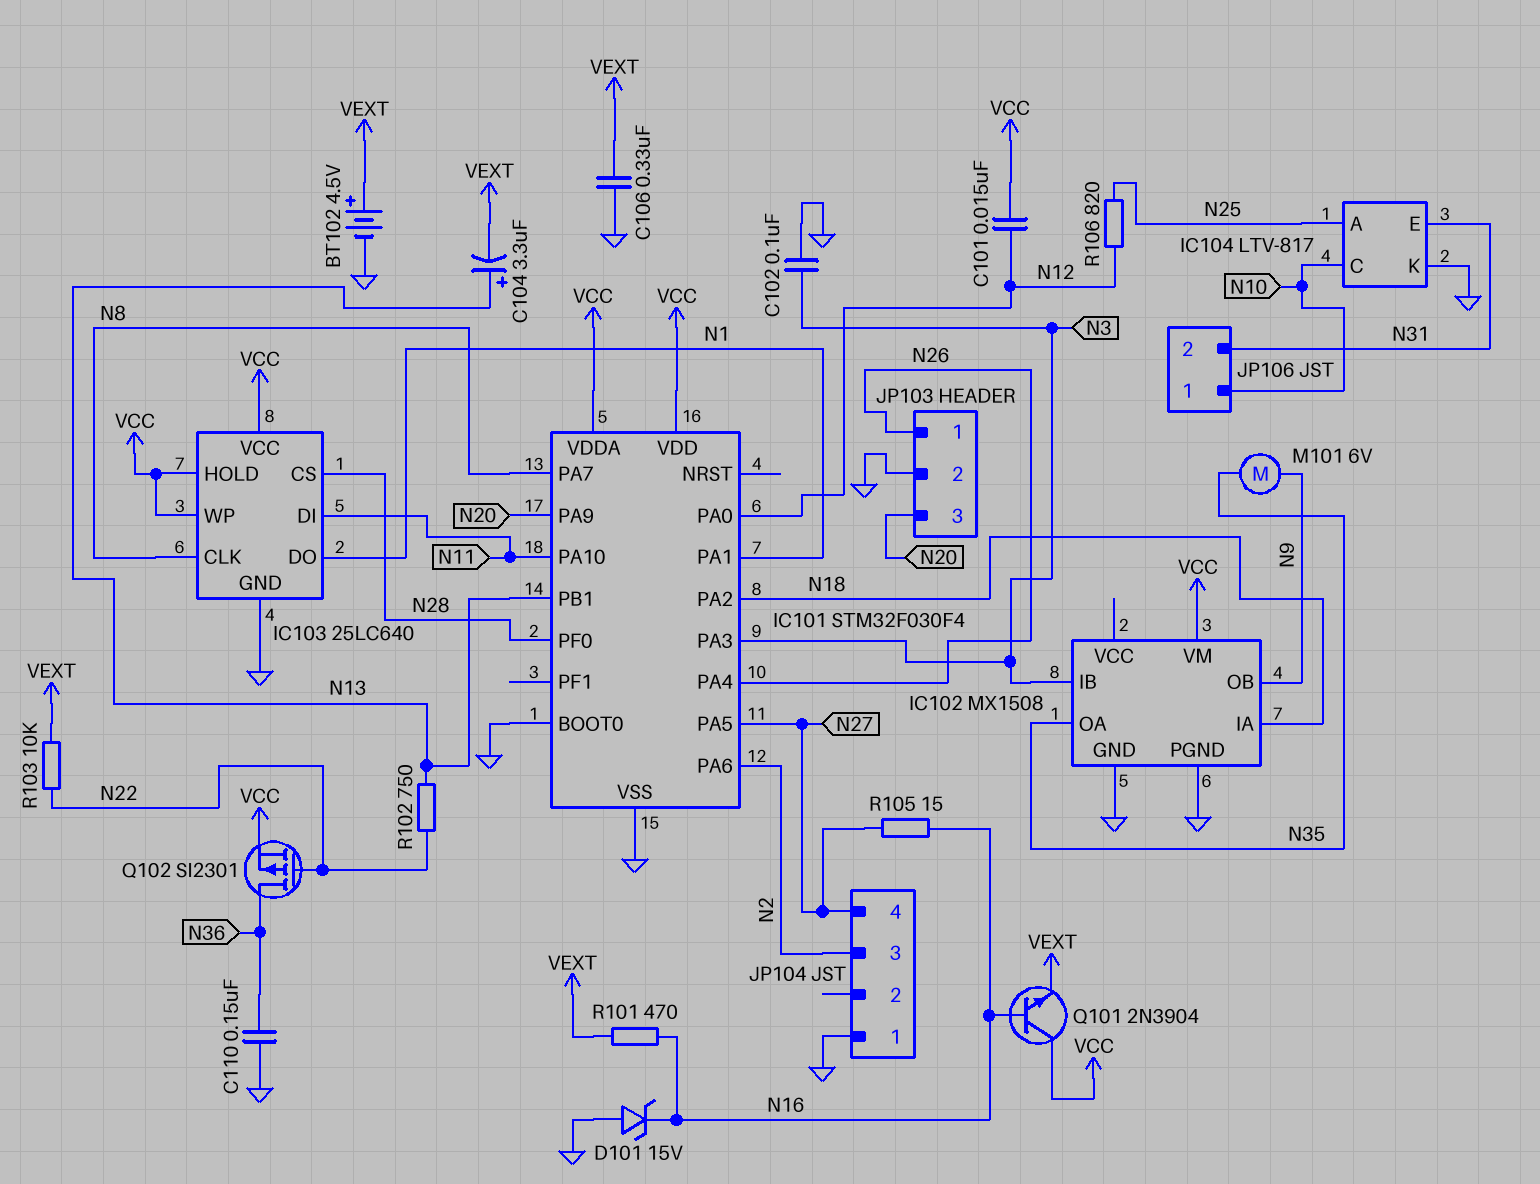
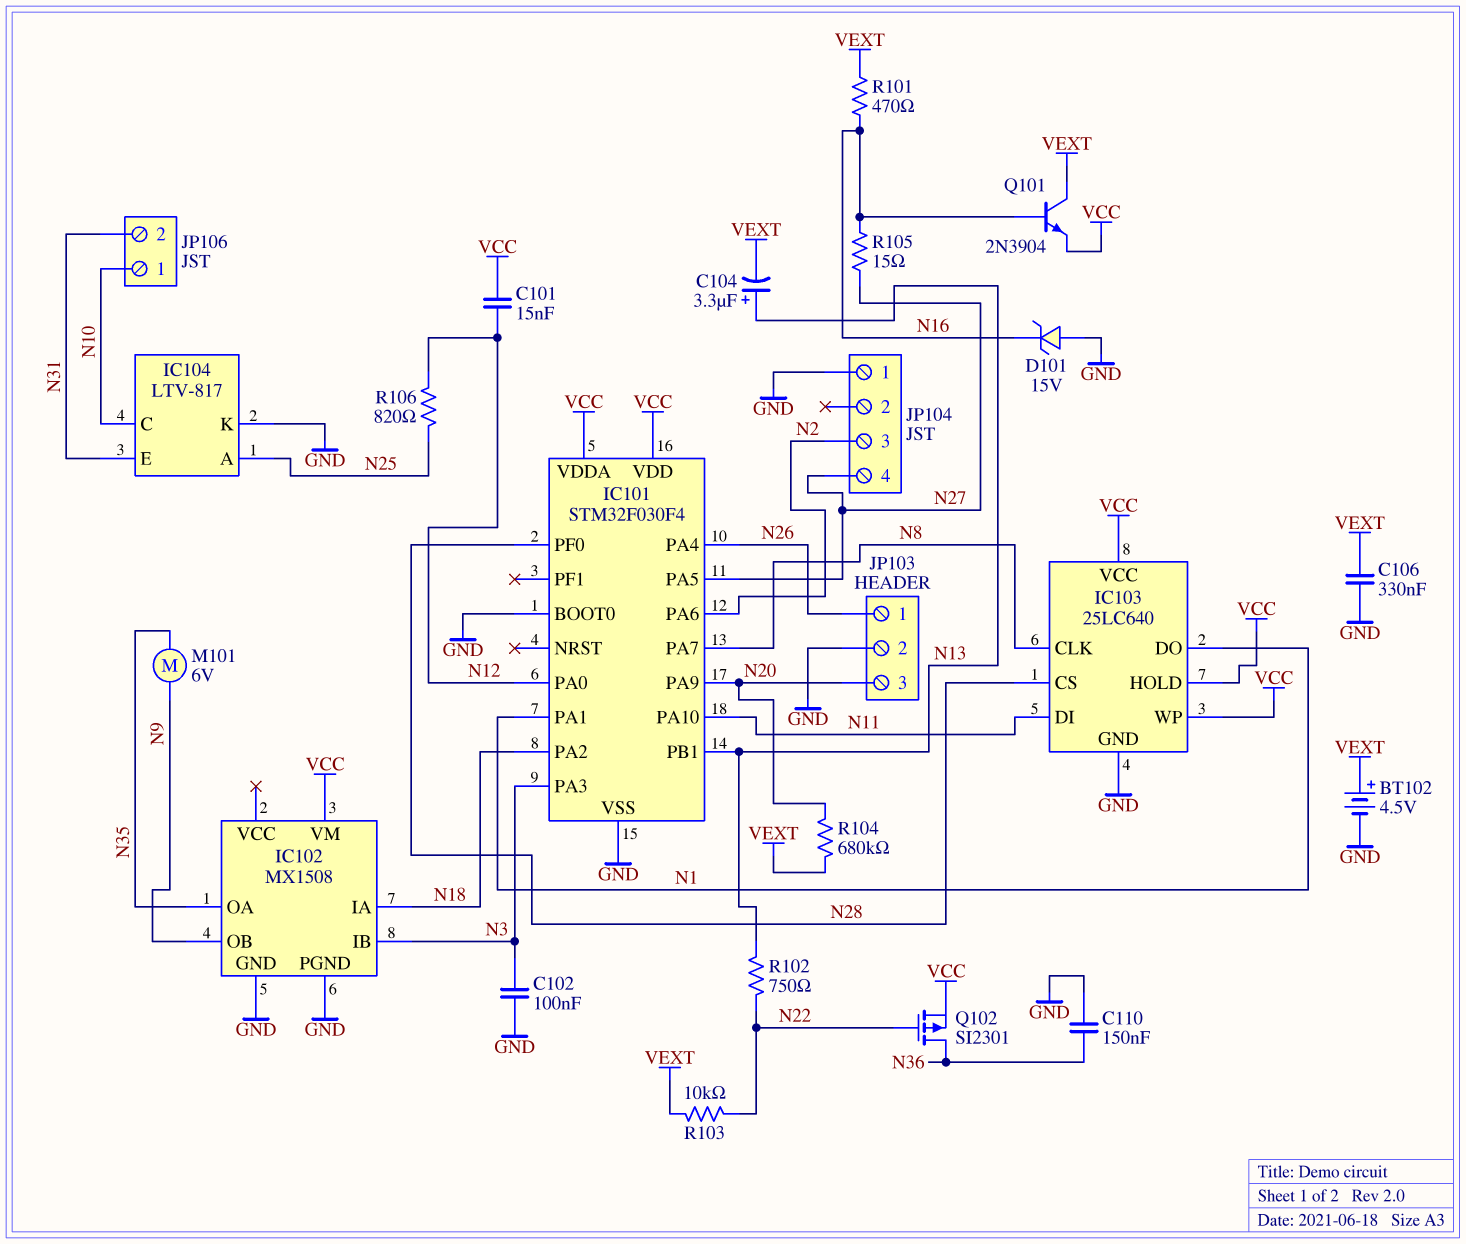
Q101: NPN 2N3904 (B N16, C VCC, E VEXT) -> NPN 2N3904 (B N16, C VEXT, E VCC)
R104: none -> 680k (N20, VEXT)

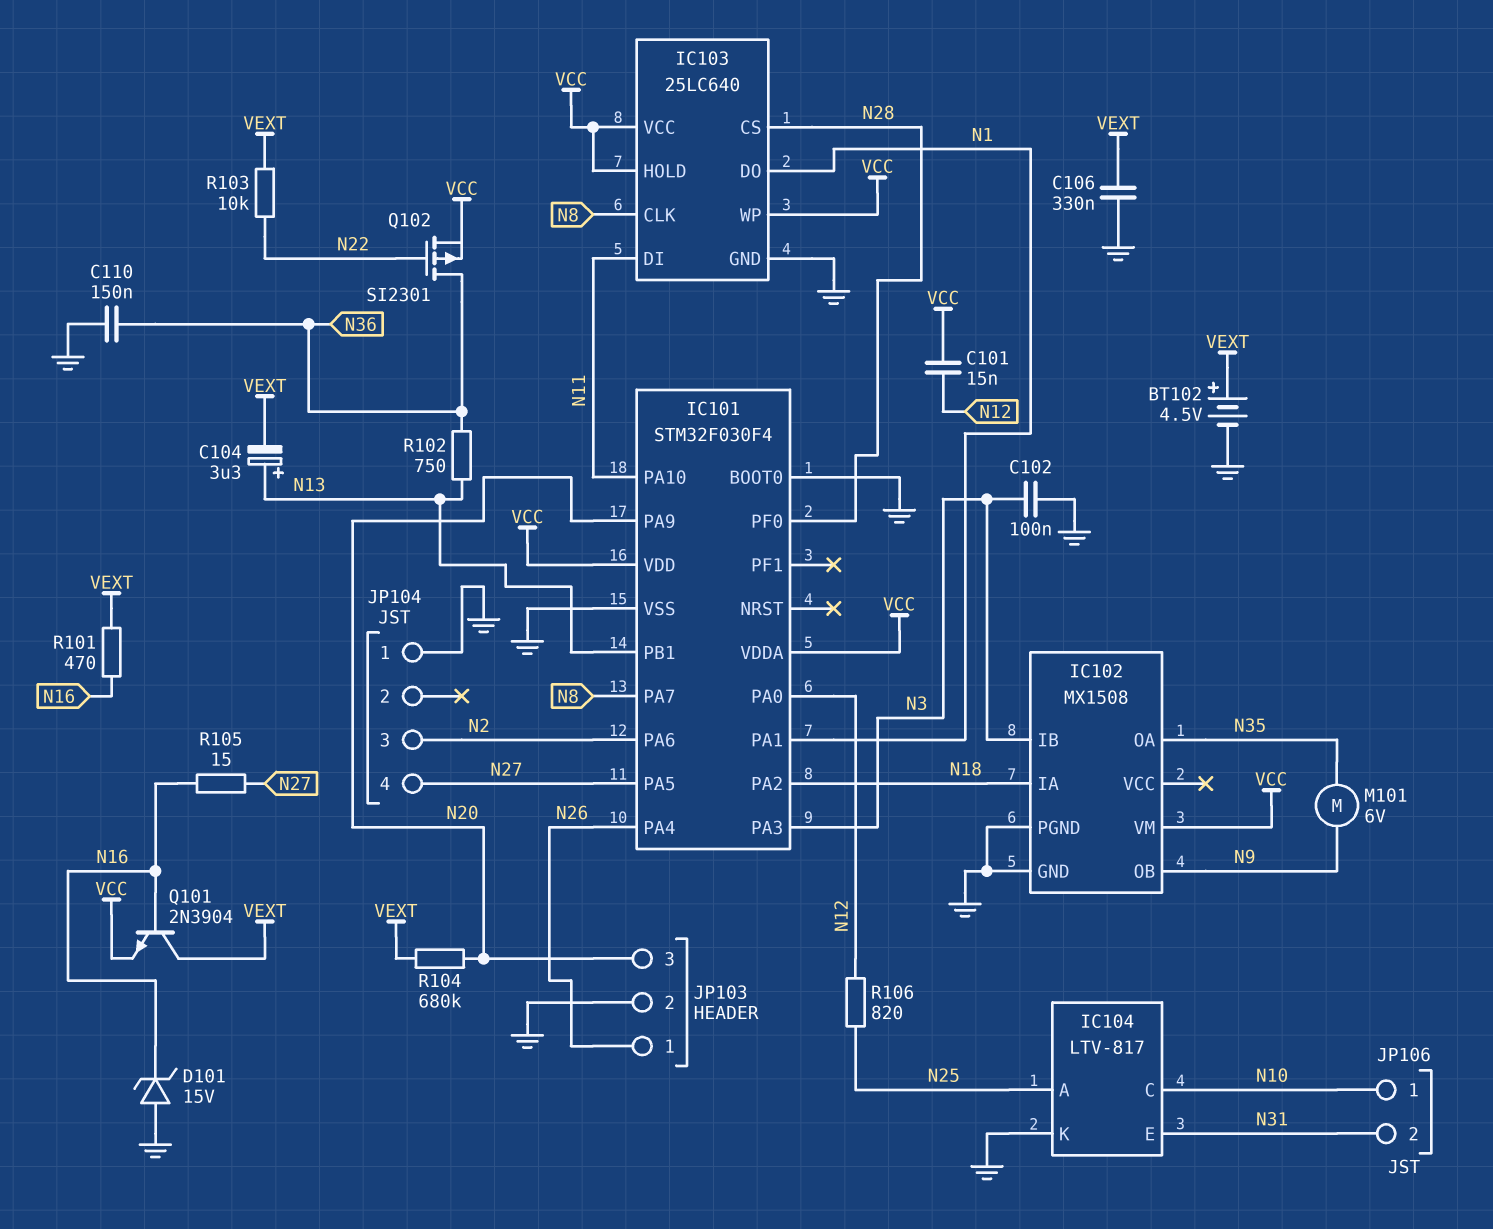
R102: 750 (N13, N22) -> 750 (N13, N36)

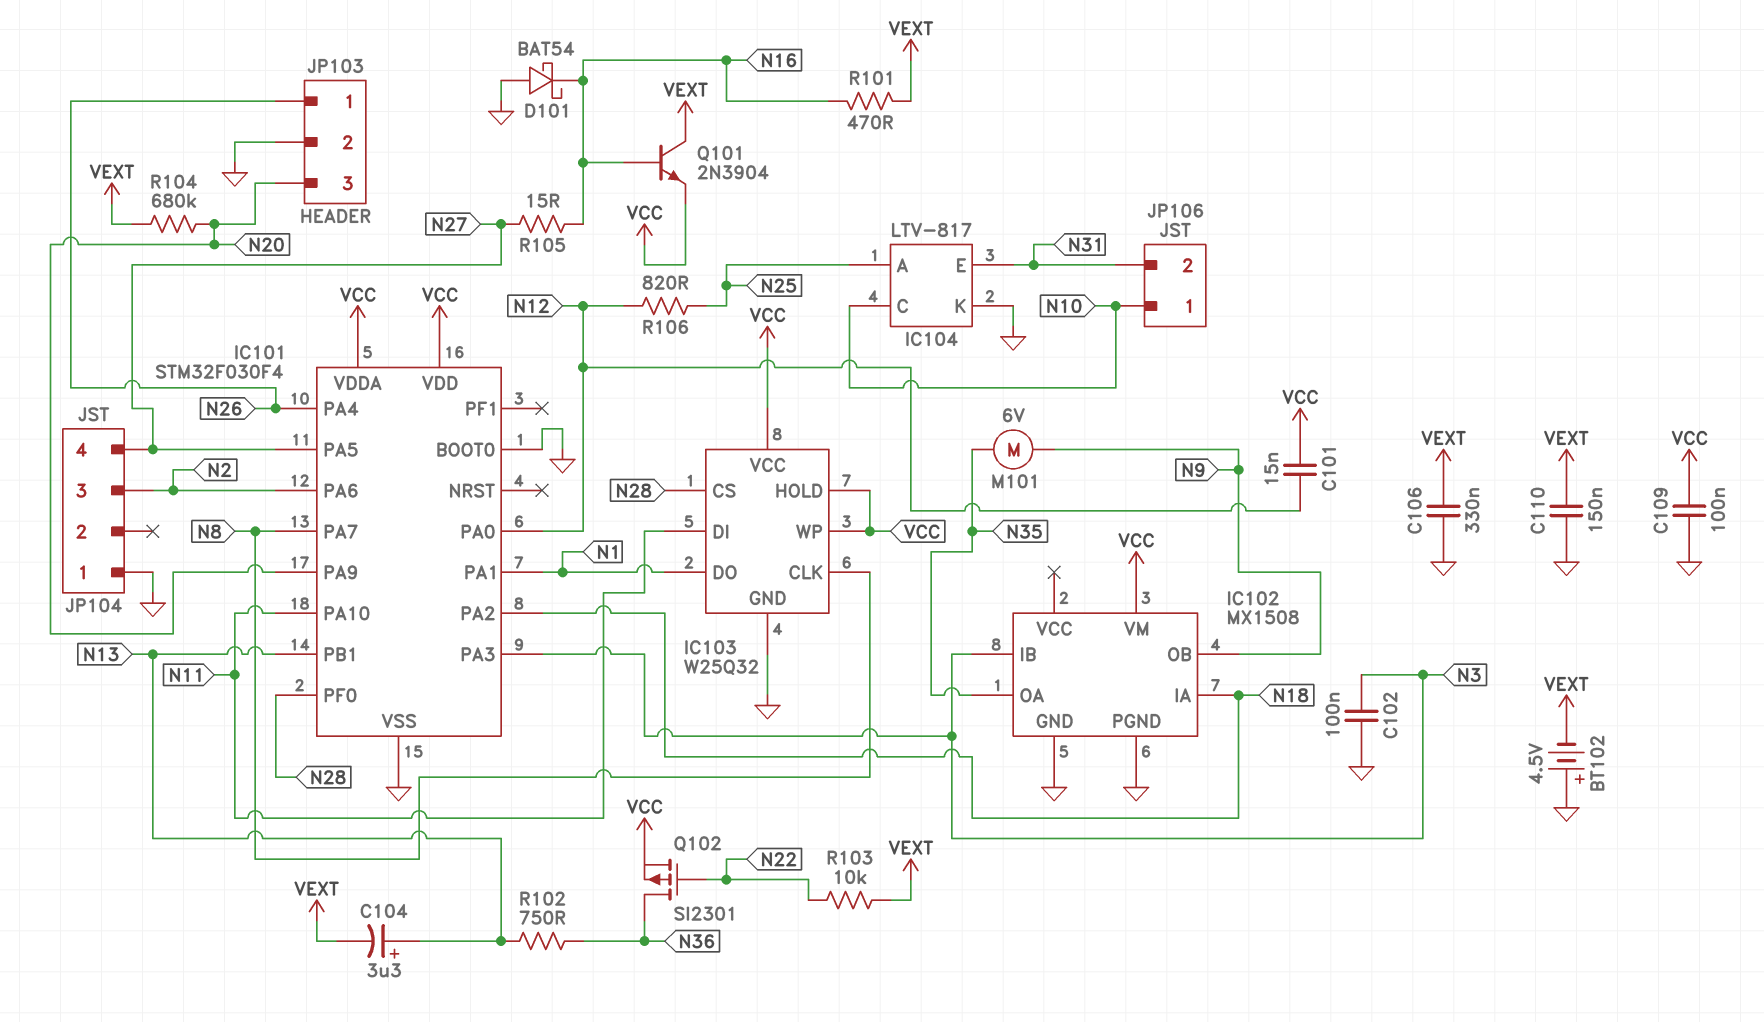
BT102: 4.5V (plus VEXT, minus GND) -> 4.5V (plus GND, minus VEXT)
C109: none -> 100nF (GND, VCC)
C110: 150nF (GND, N36) -> 150nF (GND, VEXT)
D101: zener 15V (A GND, K N16) -> schottky BAT54 (A GND, K N16)
IC103: 25LC640 -> W25Q32

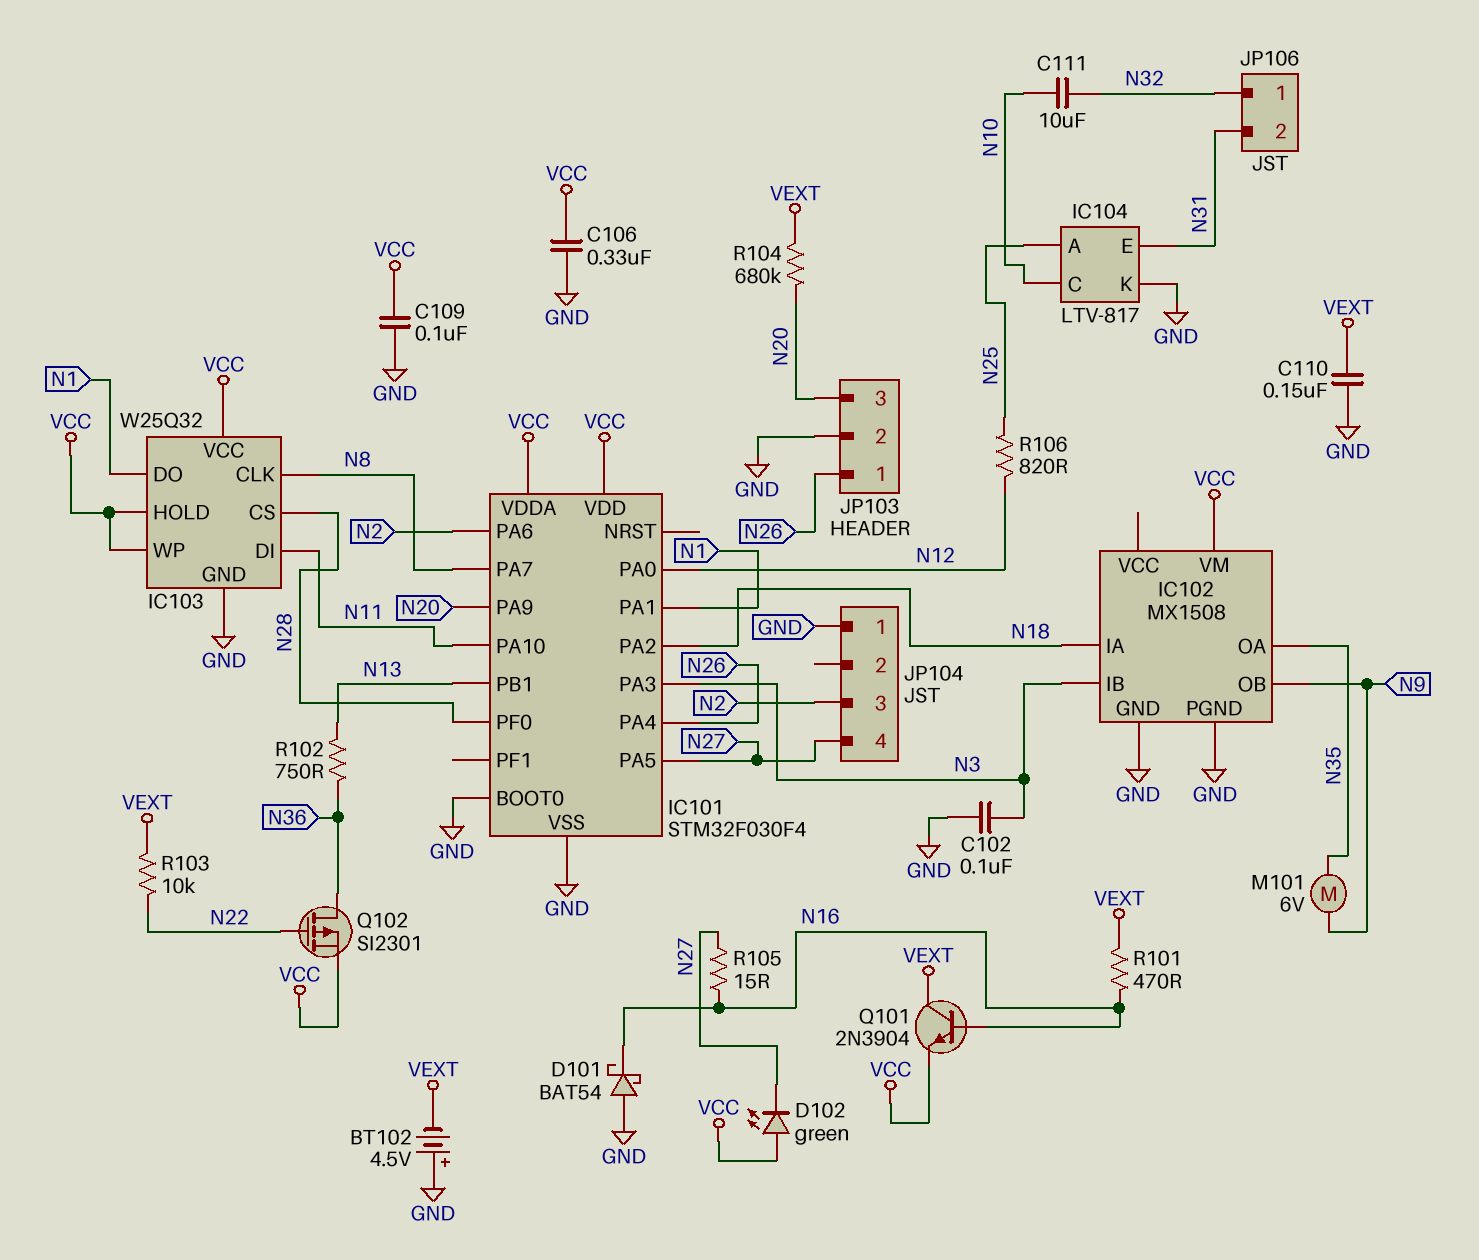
C101: 15nF (N12, VCC) -> none
C104: 3.3uF (plus N13, minus VEXT) -> none
C106: 330nF (GND, VEXT) -> 330nF (GND, VCC)
C111: none -> 10uF (N10, N32)
D102: none -> LED green (A VCC, K N27)
JP106 pin 1: N10 -> N32

